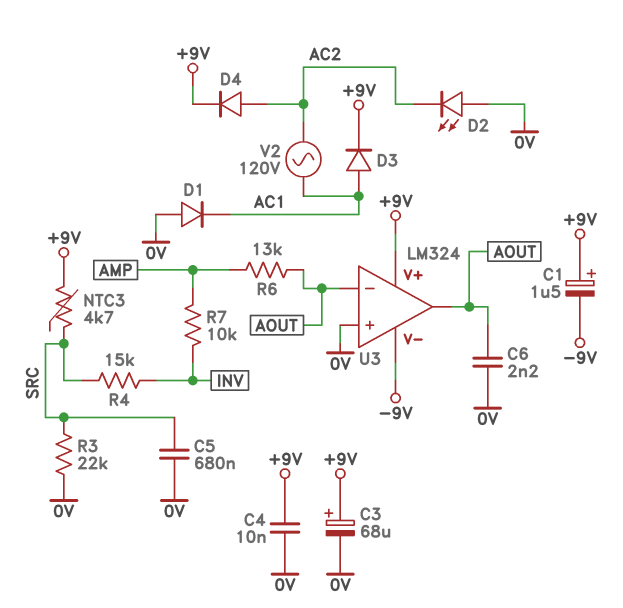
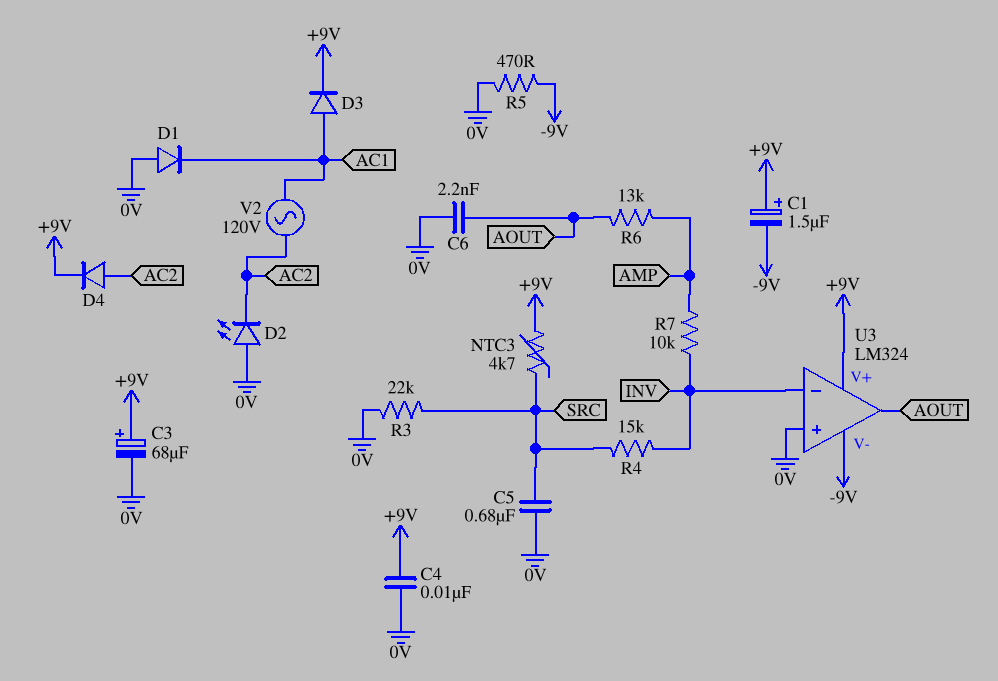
R5: none -> 470 (-9V, 0V)
U3 pin in-: AOUT -> INV

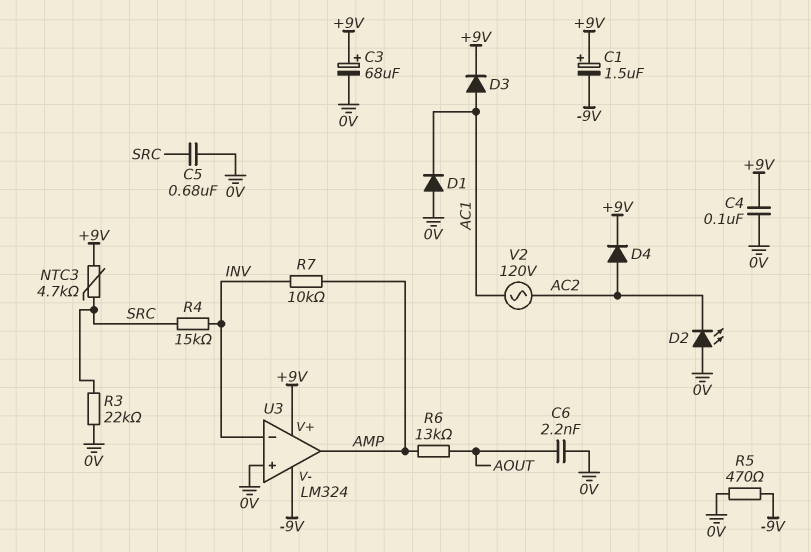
C4: 10nF (+9V, 0V) -> 100nF (+9V, 0V)
U3 pin out: AOUT -> AMP

